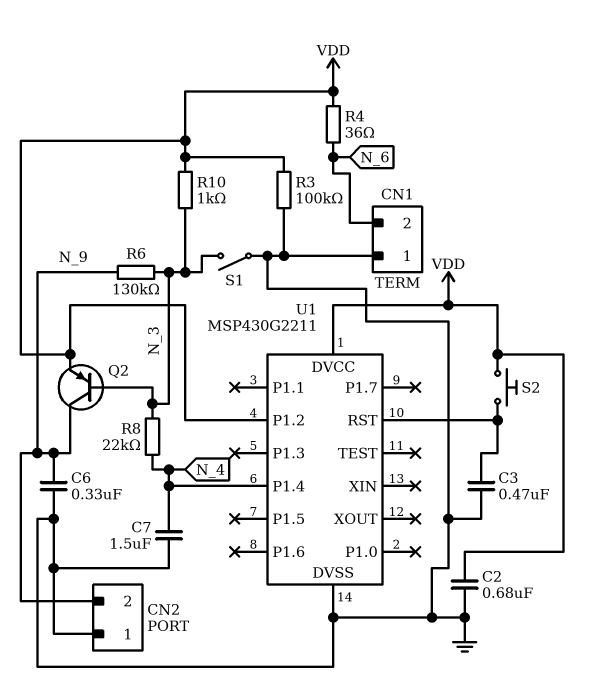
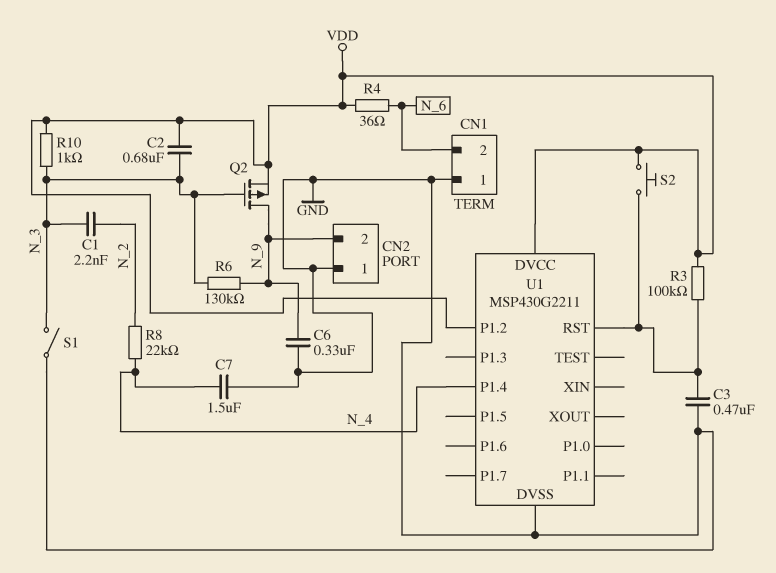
C1: none -> 2.2nF (N_2, N_3)
C2: 680nF (GND, VDD) -> 680nF (N_3, VDD)
Q2: PNP (B N_3, C N_9, E VDD) -> PMOS (G N_3, D N_9, S VDD)
R3: 100k (GND, VDD) -> 100k (U1/RST, VDD)
R8: 22k (N_3, N_4) -> 22k (N_2, N_4)

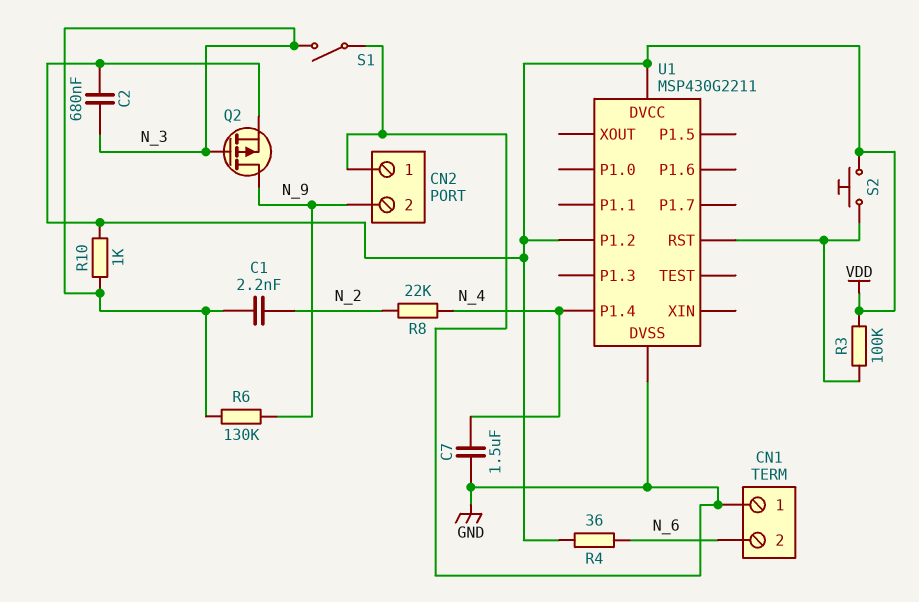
C3: 470nF (GND, U1/RST) -> none
C6: 330nF (GND, N_9) -> none

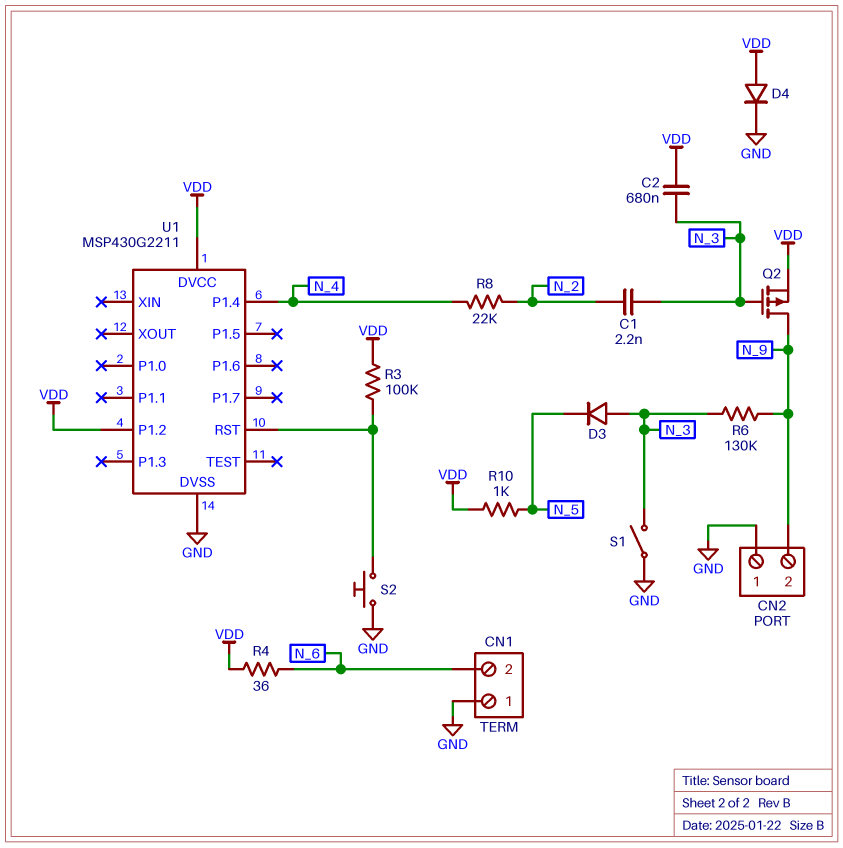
C7: 1.5uF (GND, N_4) -> none
D3: none -> diode (A N_3, K N_5)
D4: none -> diode (A VDD, K GND)
R10: 1k (N_3, VDD) -> 1k (N_5, VDD)
S2: button (U1/RST, VDD) -> button (GND, U1/RST)

